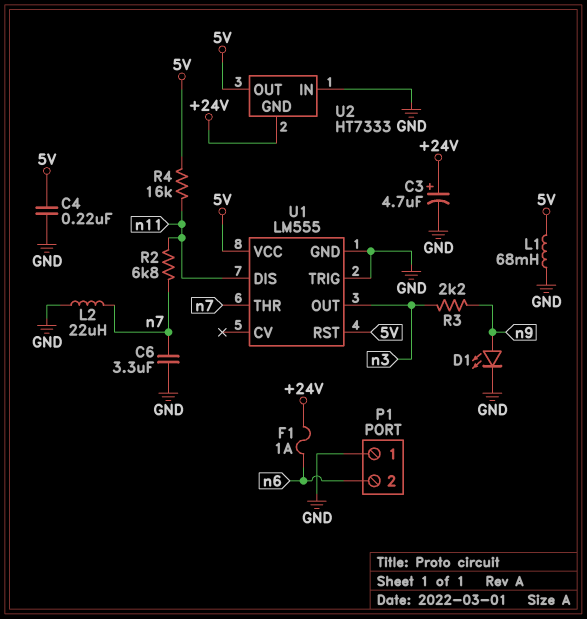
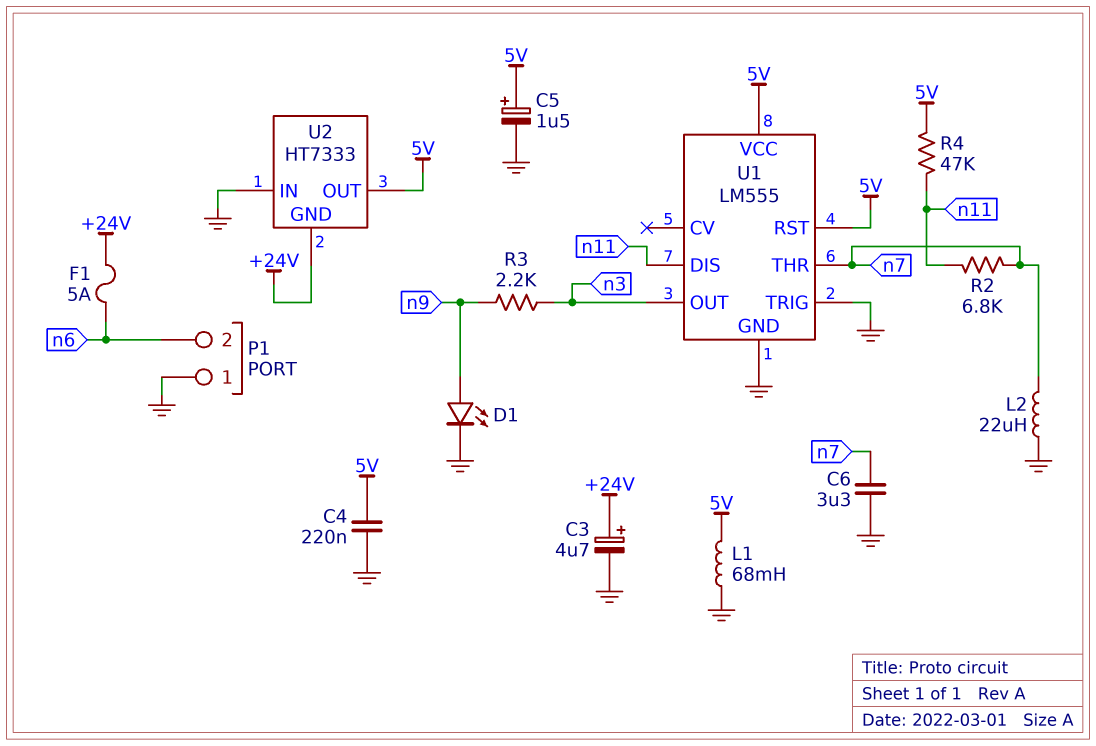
C5: none -> 1.5uF (plus 5V, minus GND)
F1: 1A (+24V, n6) -> 5A (+24V, n6)
R4: 16k (5V, n11) -> 47k (5V, n11)

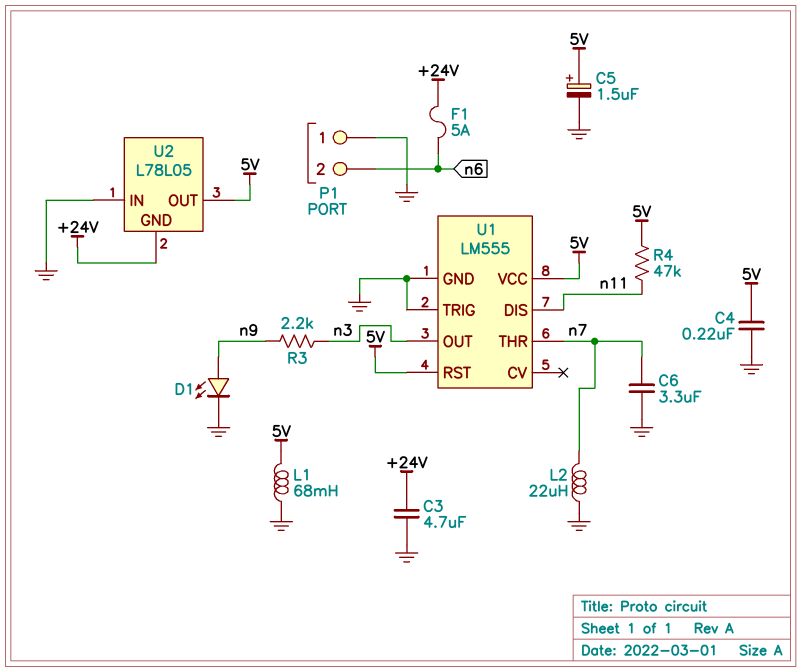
C3: 4.7uF (plus +24V, minus GND) -> 4.7uF (+24V, GND)
R2: 6.8k (n7, n11) -> none
U2: HT7333 -> L78L05

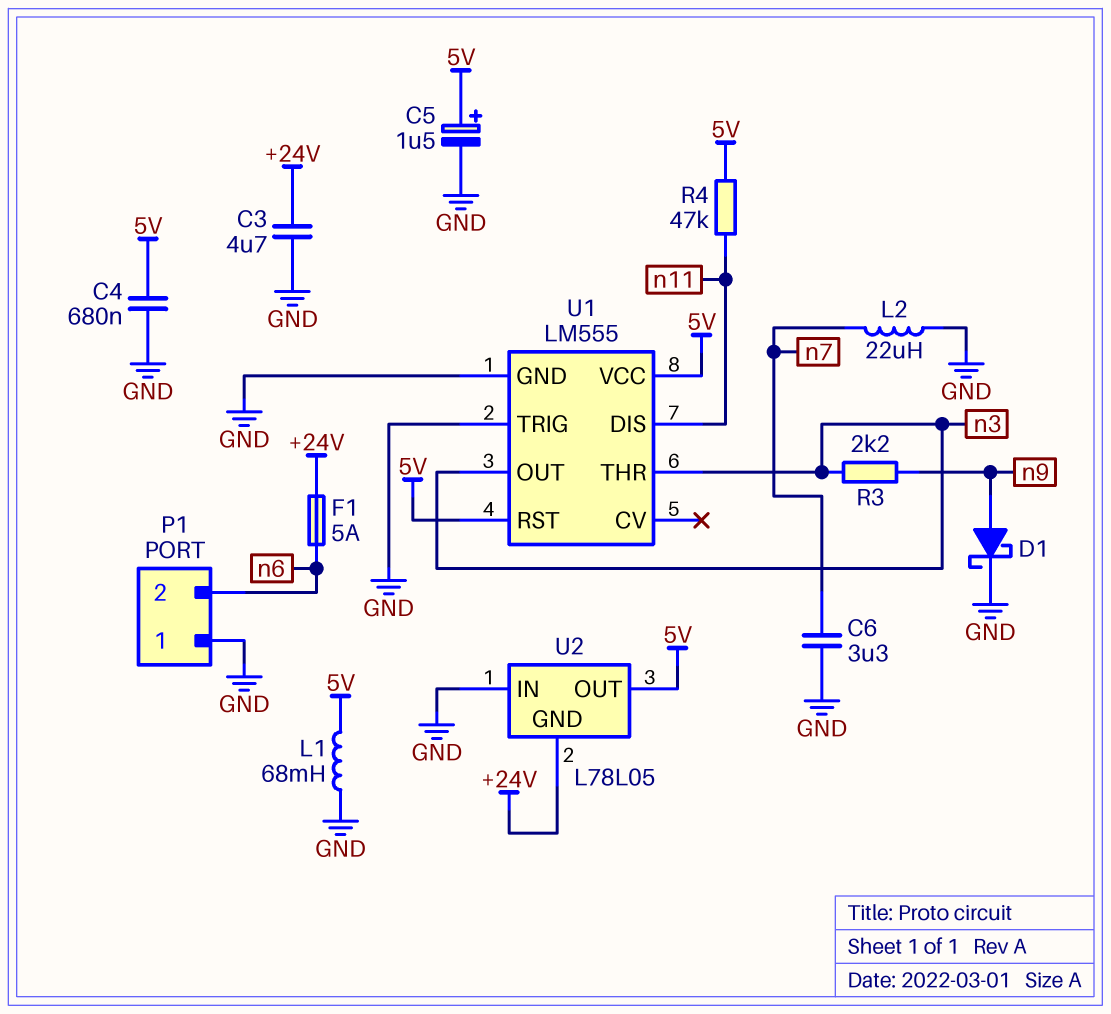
C4: 220nF (5V, GND) -> 680nF (5V, GND)
D1: LED (A n9, K GND) -> schottky (A n9, K GND)
U1 pin THR: n7 -> n3

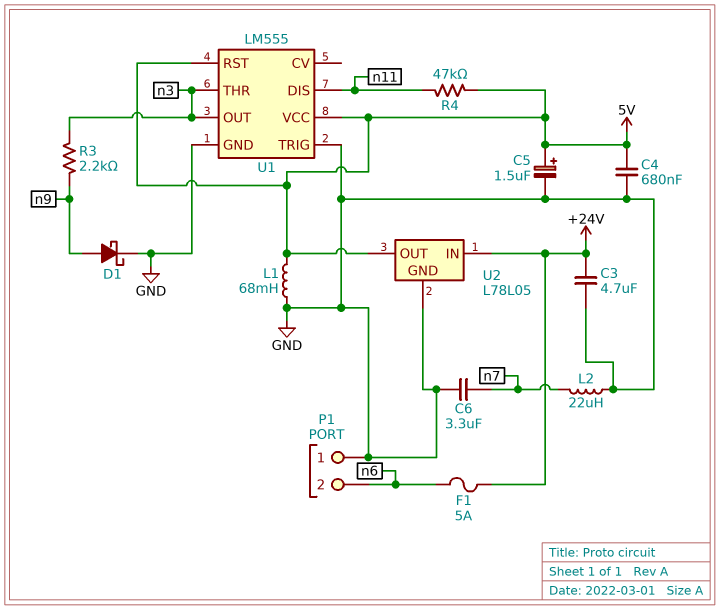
U2 pin GND: +24V -> GND
U2 pin IN: GND -> +24V

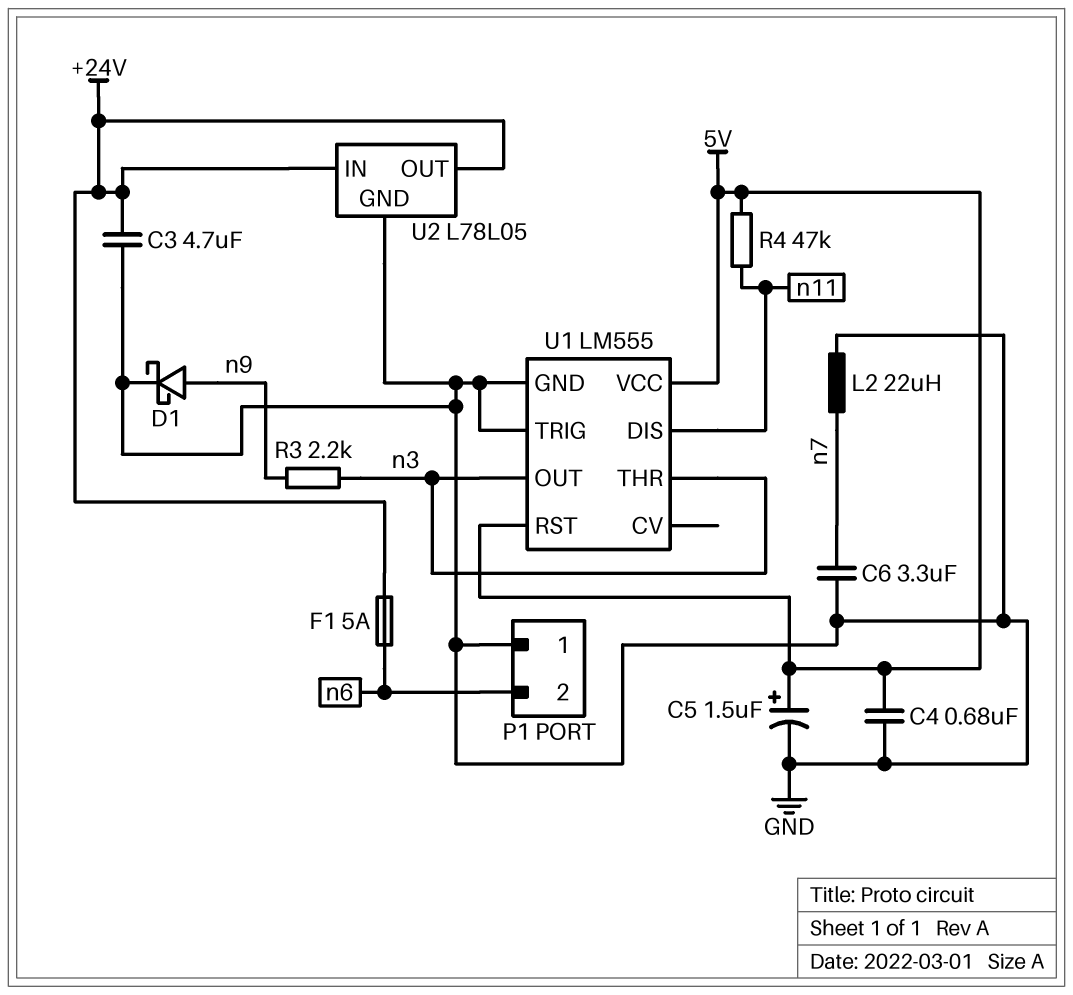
L1: 68mH (5V, GND) -> none
U2 pin OUT: 5V -> +24V

